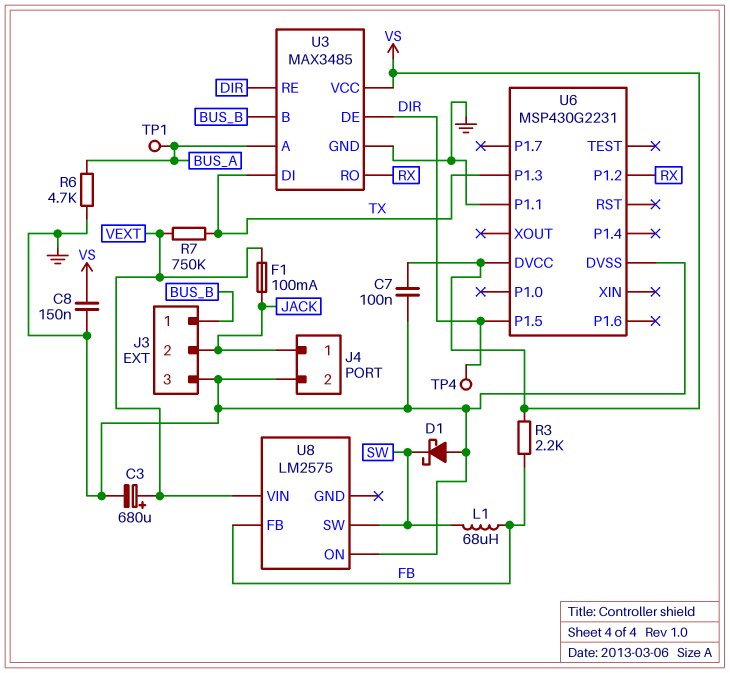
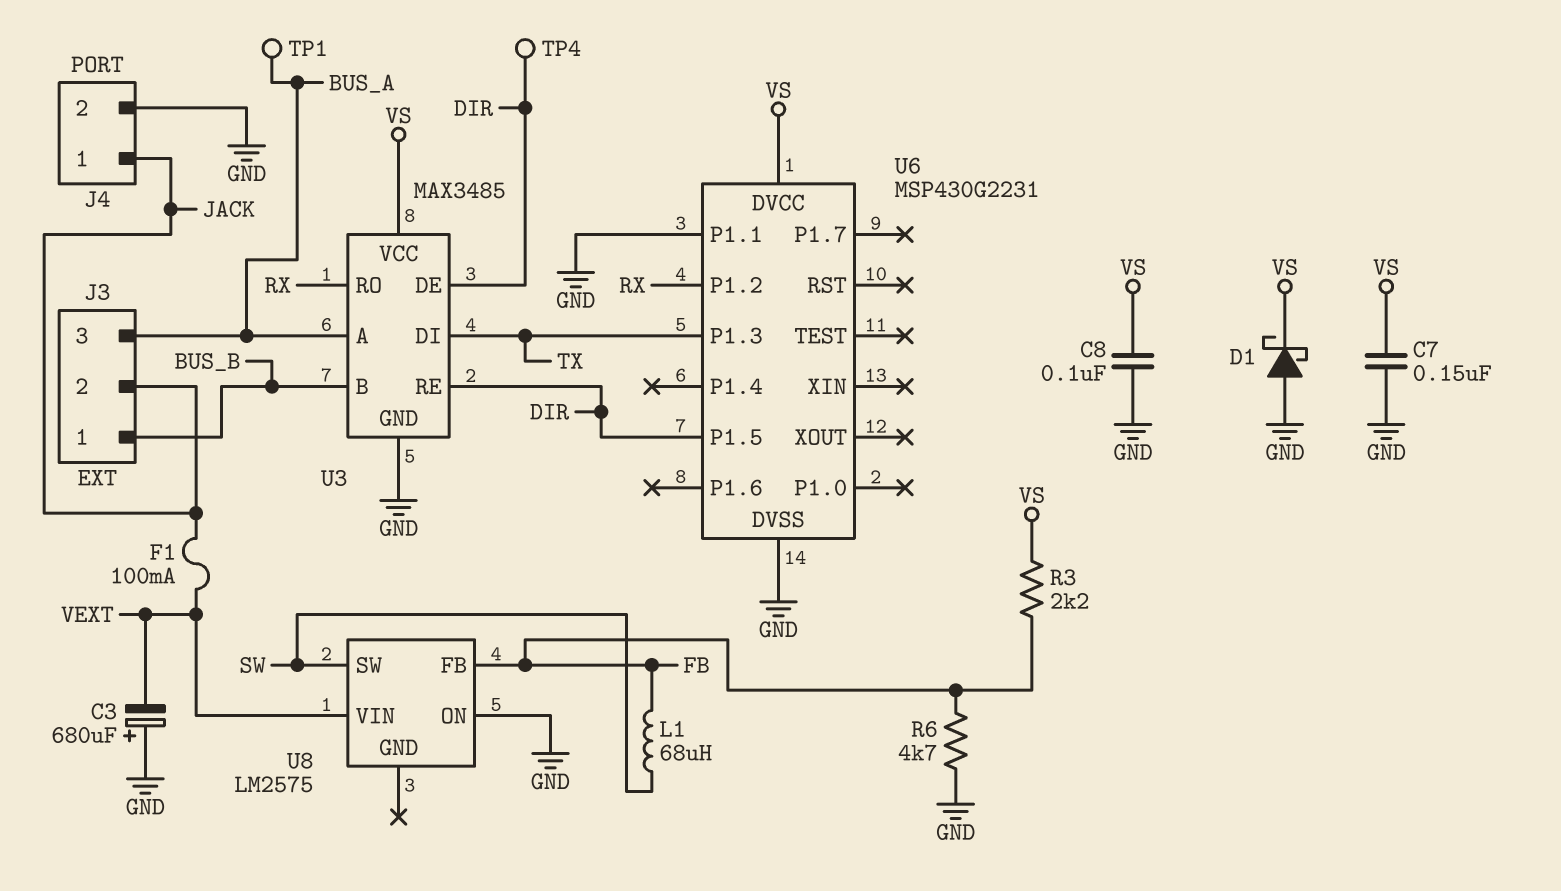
C3: 680uF (plus VEXT, minus GND) -> 680uF (plus GND, minus VEXT)
C7: 100nF (GND, VS) -> 150nF (GND, VS)
C8: 150nF (GND, VS) -> 100nF (GND, VS)
D1: schottky (A GND, K SW) -> schottky (A GND, K VS)
J3 pin 3: GND -> BUS_A
R6: 4.7k (BUS_A, GND) -> 4.7k (FB, GND)
R7: 750k (TX, VEXT) -> none

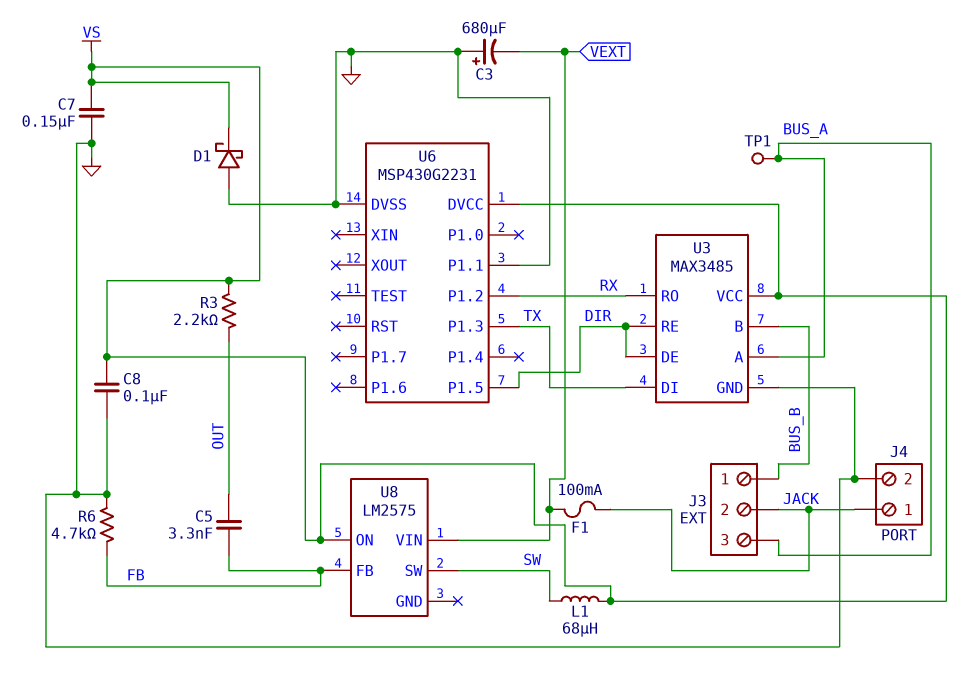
C5: none -> 3.3nF (FB, OUT)
L1: 68uH (FB, SW) -> 68uH (SW, VS)
R3: 2.2k (FB, VS) -> 2.2k (OUT, VS)
TP4: test point (DIR) -> none
U8 pin ON: GND -> VS

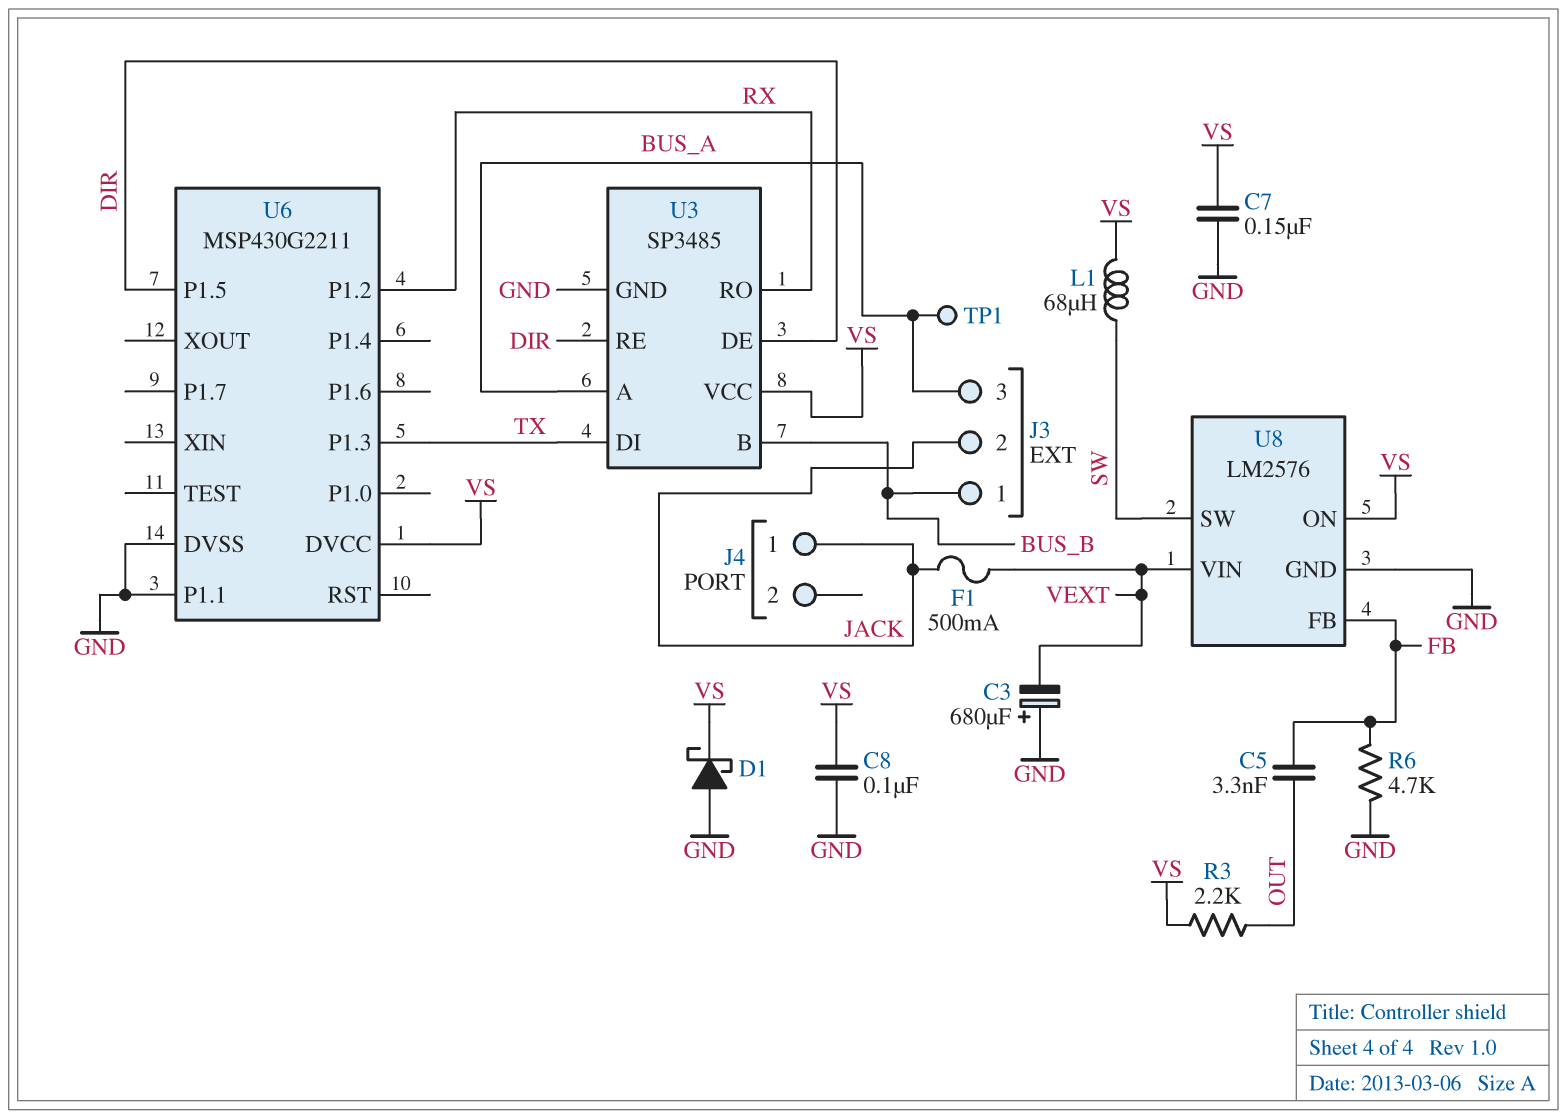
F1: 100mA (JACK, VEXT) -> 500mA (JACK, VEXT)
J4 pin 2: GND -> none
U3: MAX3485 -> SP3485
U6: MSP430G2231 -> MSP430G2211
U8: LM2575 -> LM2576
U8 pin GND: none -> GND

